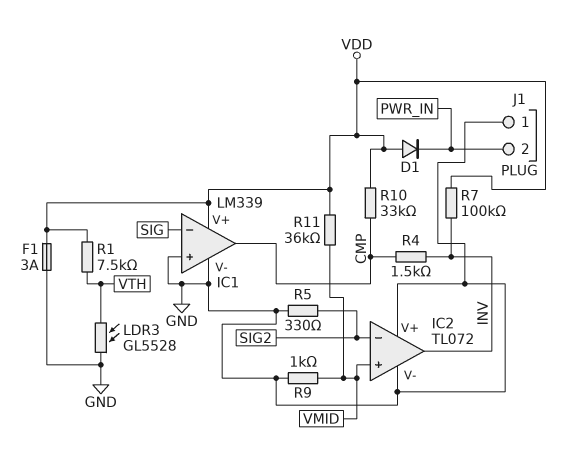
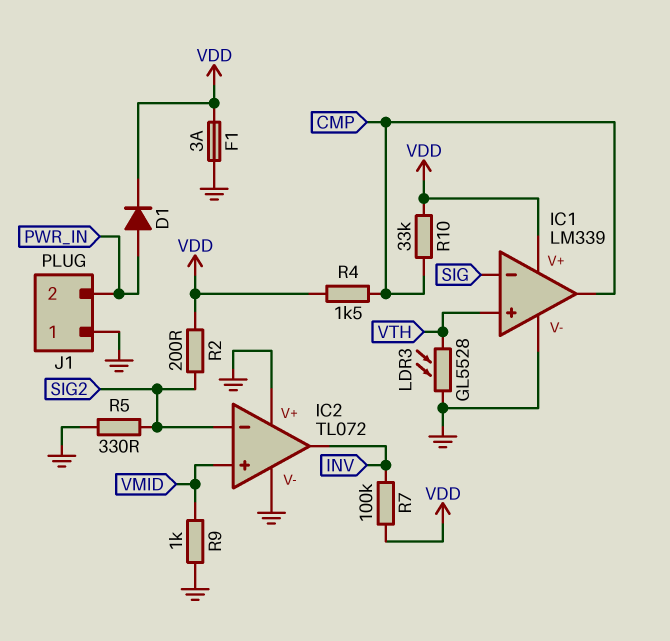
D1: diode (A VDD, K PWR_IN) -> diode (A PWR_IN, K VDD)
IC1 pin in+: GND -> VTH
R1: 7.5k (VDD, VTH) -> none
R2: none -> 200 (SIG2, VDD)
R4: 1.5k (CMP, INV) -> 1.5k (CMP, VDD)
R11: 36k (VDD, VMID) -> none

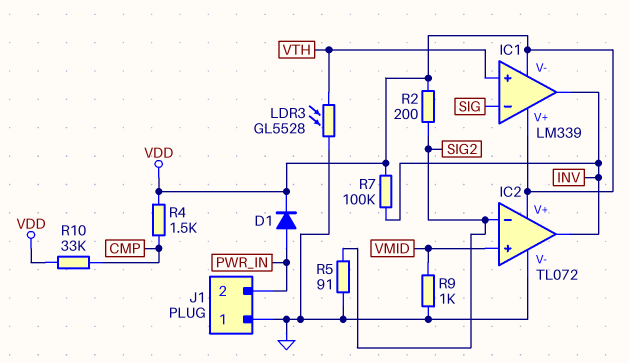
F1: 3A (GND, VDD) -> none
IC1 pin V-: GND -> VDD
IC1 pin out: CMP -> INV
IC2 pin V+: GND -> VDD
R5: 330 (GND, SIG2) -> 91 (GND, SIG2)

